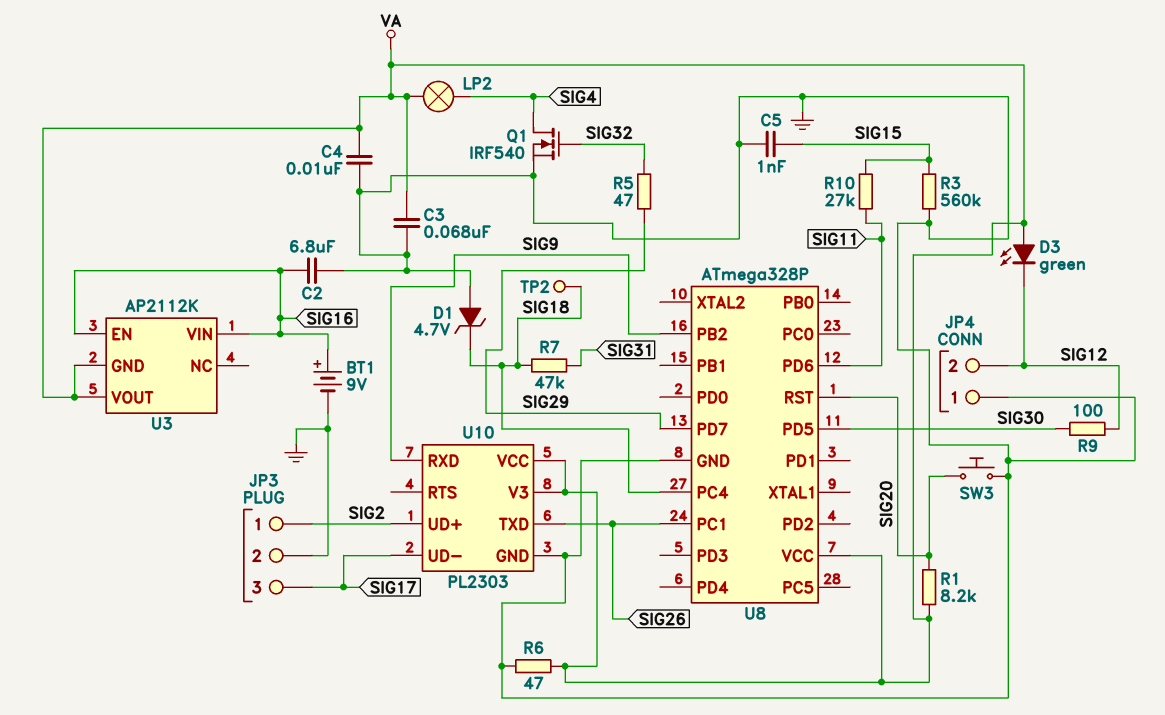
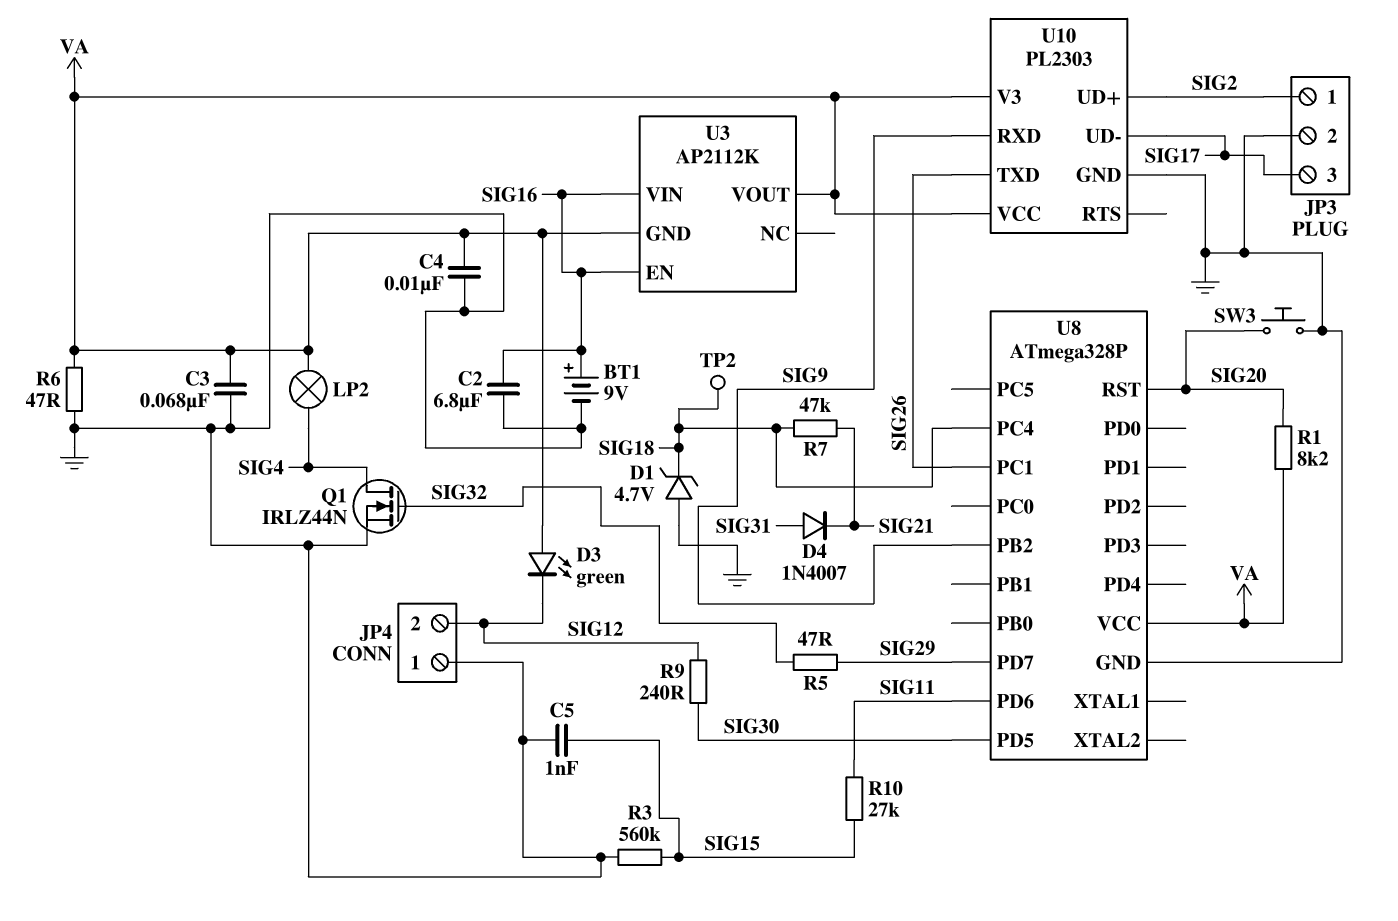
D4: none -> diode 1N4007 (A SIG31, K SIG21)
Q1: NMOS IRF540 (G SIG32, D SIG4, S GND) -> NMOS IRLZ44N (G SIG32, D SIG4, S GND)
R7: 47k (SIG18, SIG31) -> 47k (SIG18, SIG21)
R9: 100 (SIG12, SIG30) -> 240 (SIG12, SIG30)

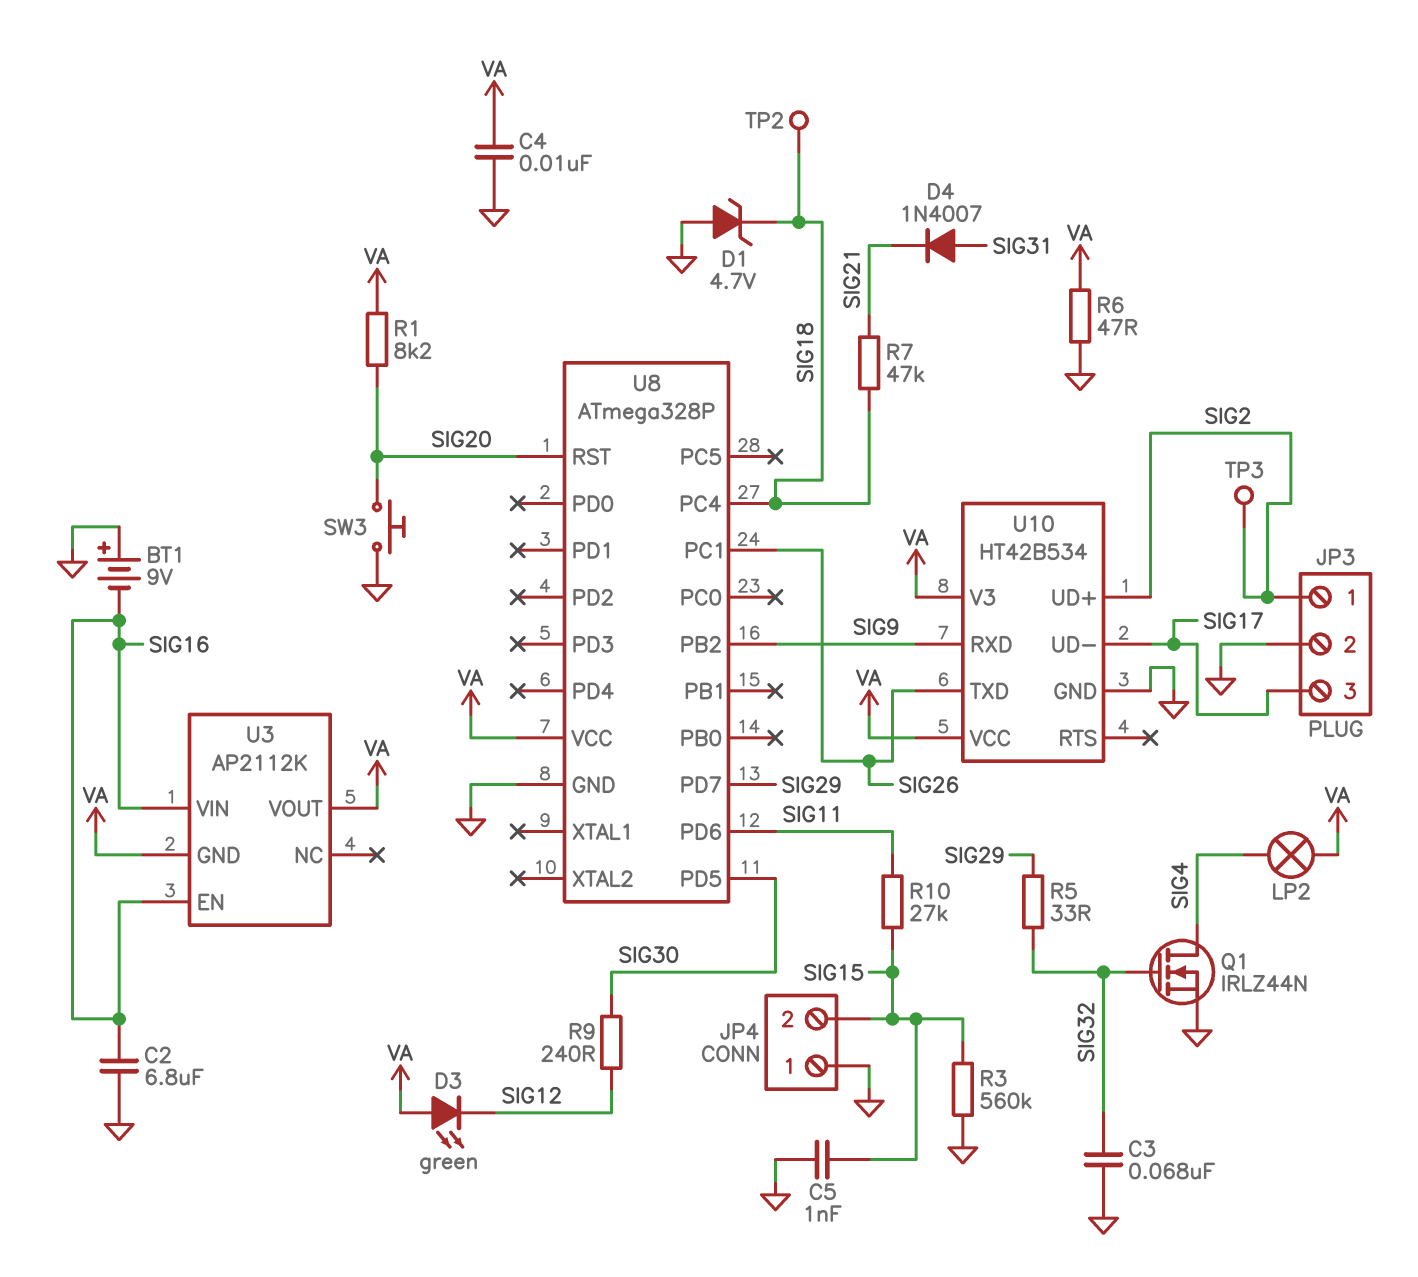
BT1: 9V (plus SIG16, minus GND) -> 9V (plus GND, minus SIG16)
C3: 68nF (GND, VA) -> 68nF (GND, SIG32)
JP4 pin 2: SIG12 -> SIG15
R5: 47 (SIG29, SIG32) -> 33 (SIG29, SIG32)
TP3: none -> test point (SIG2)
U10: PL2303 -> HT42B534

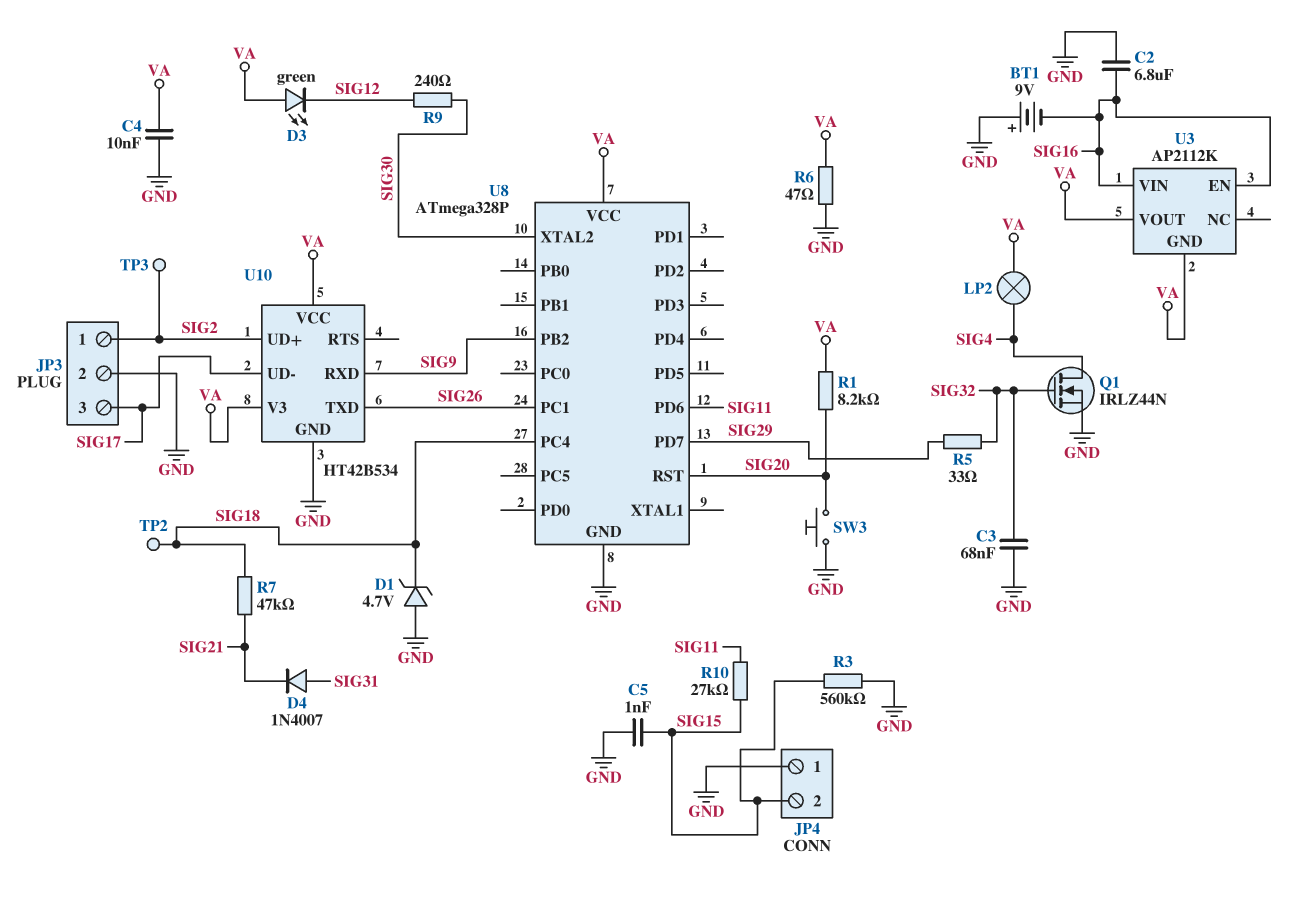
U8 pin PD5: SIG30 -> none
U8 pin XTAL2: none -> SIG30

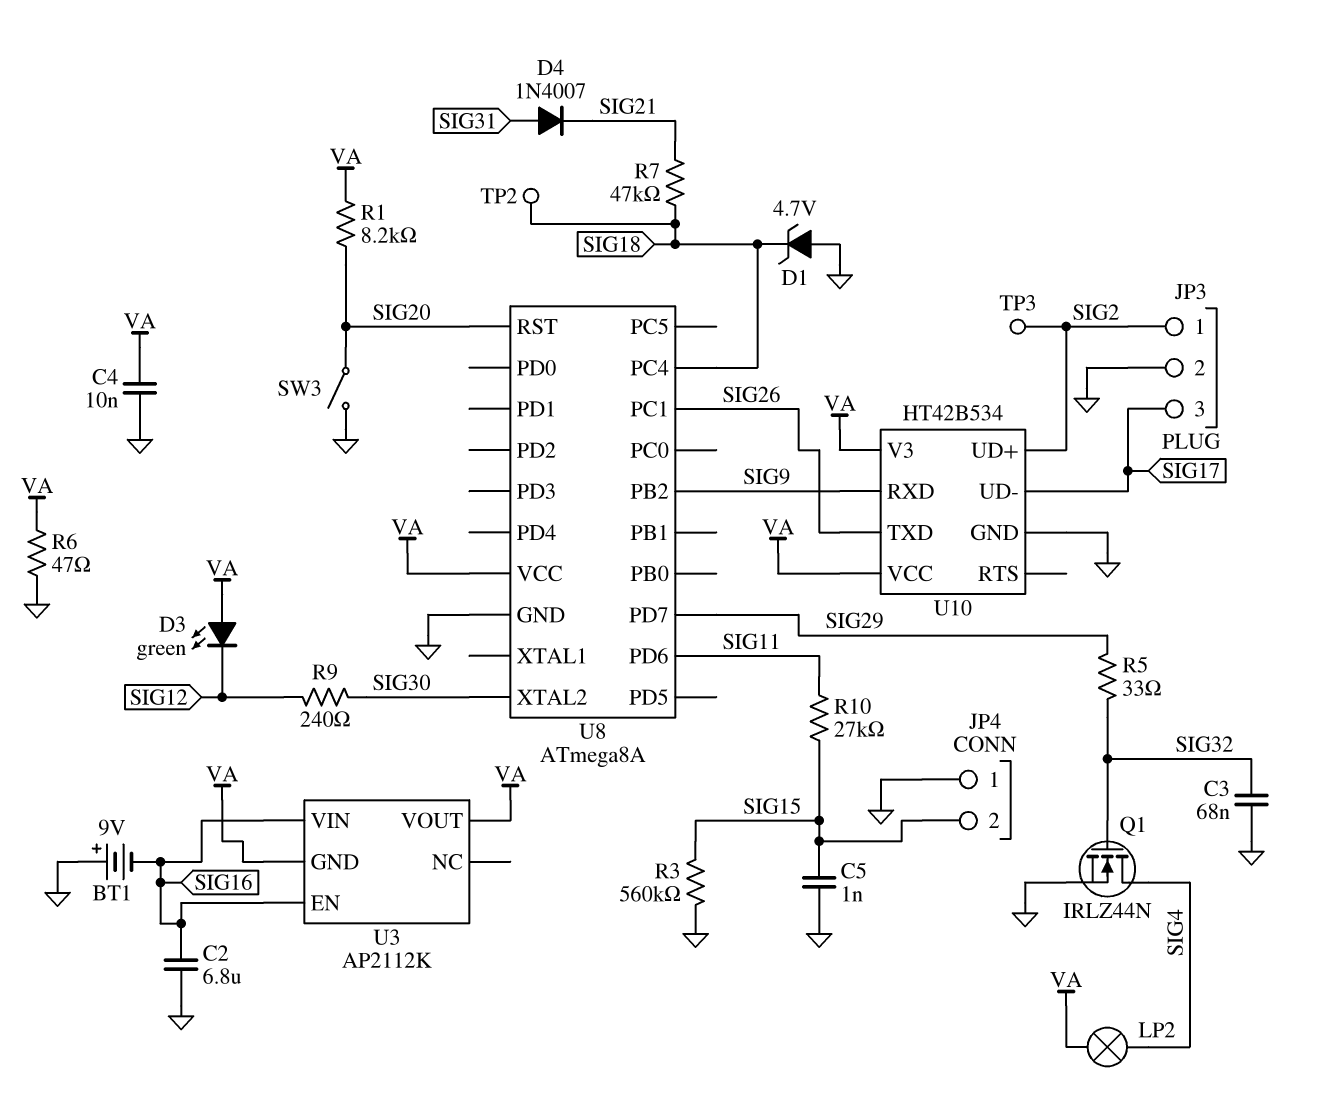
SW3: button (GND, SIG20) -> switch (GND, SIG20)
U8: ATmega328P -> ATmega8A

